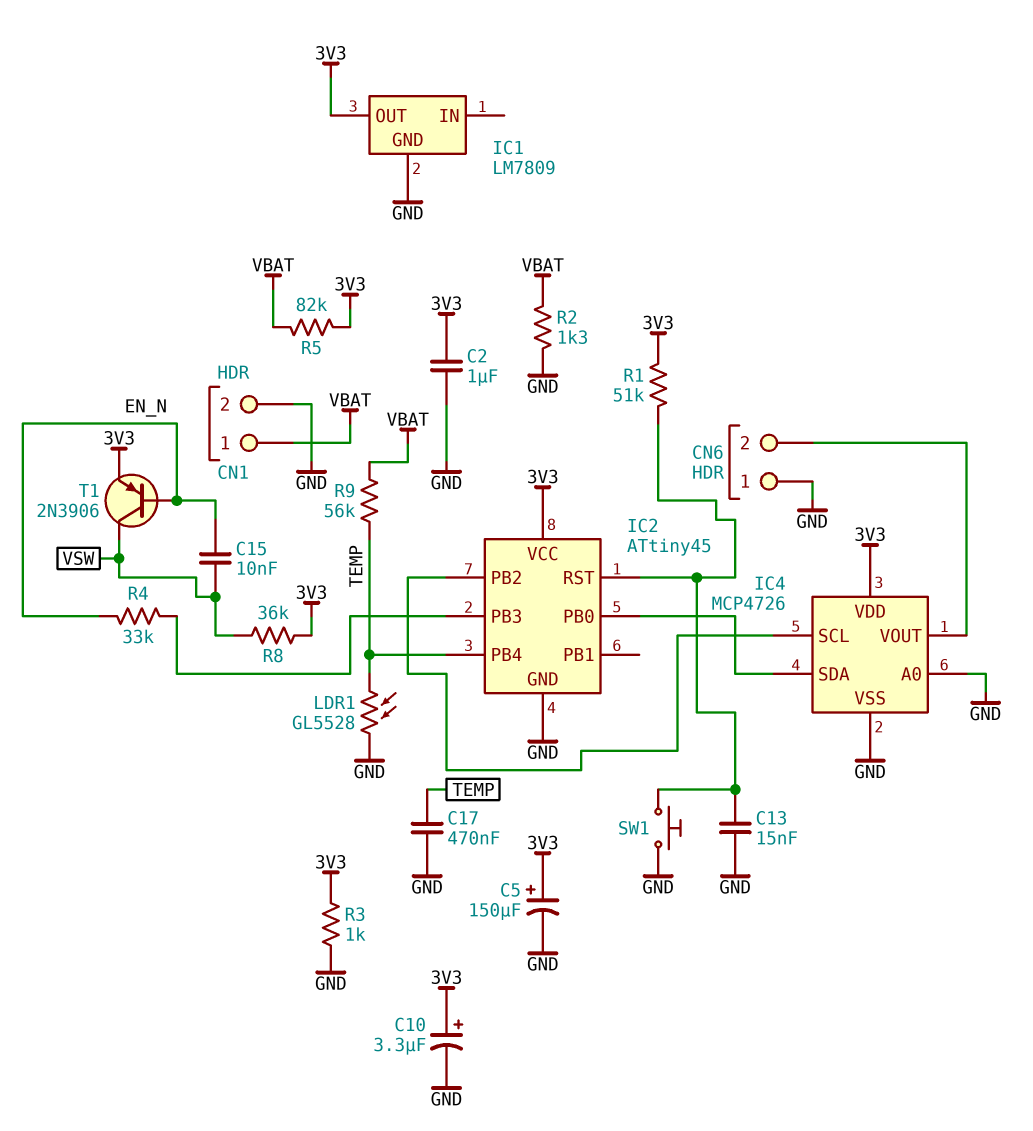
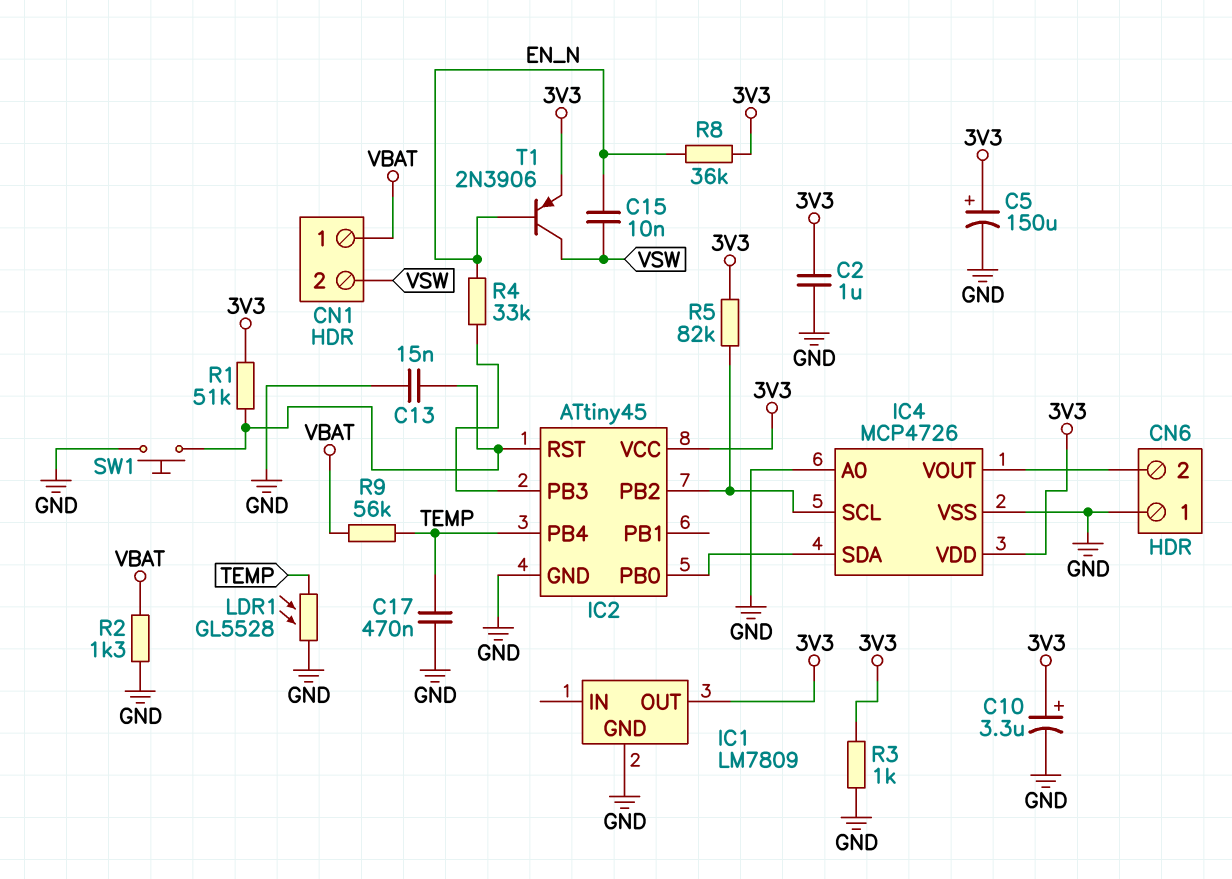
CN1 pin 2: GND -> VSW
R5: 82k (3V3, VBAT) -> 82k (3V3, IC2/PB2)
R8: 36k (3V3, VSW) -> 36k (3V3, EN_N)

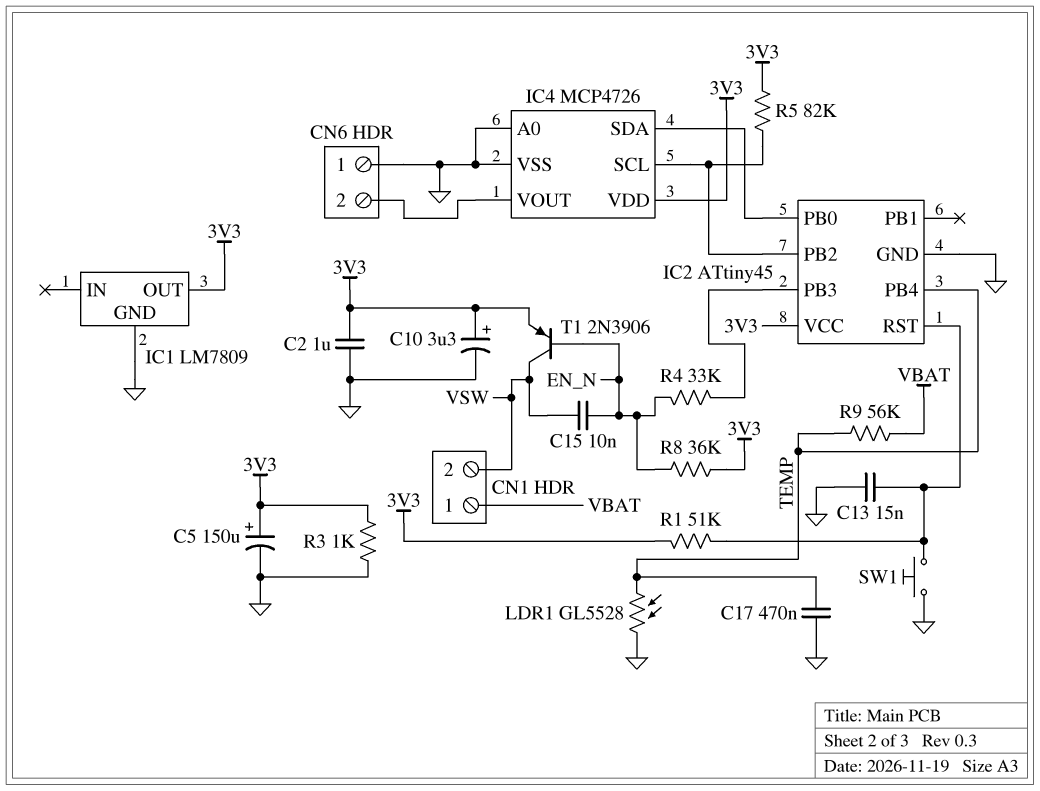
R2: 1.3k (GND, VBAT) -> none

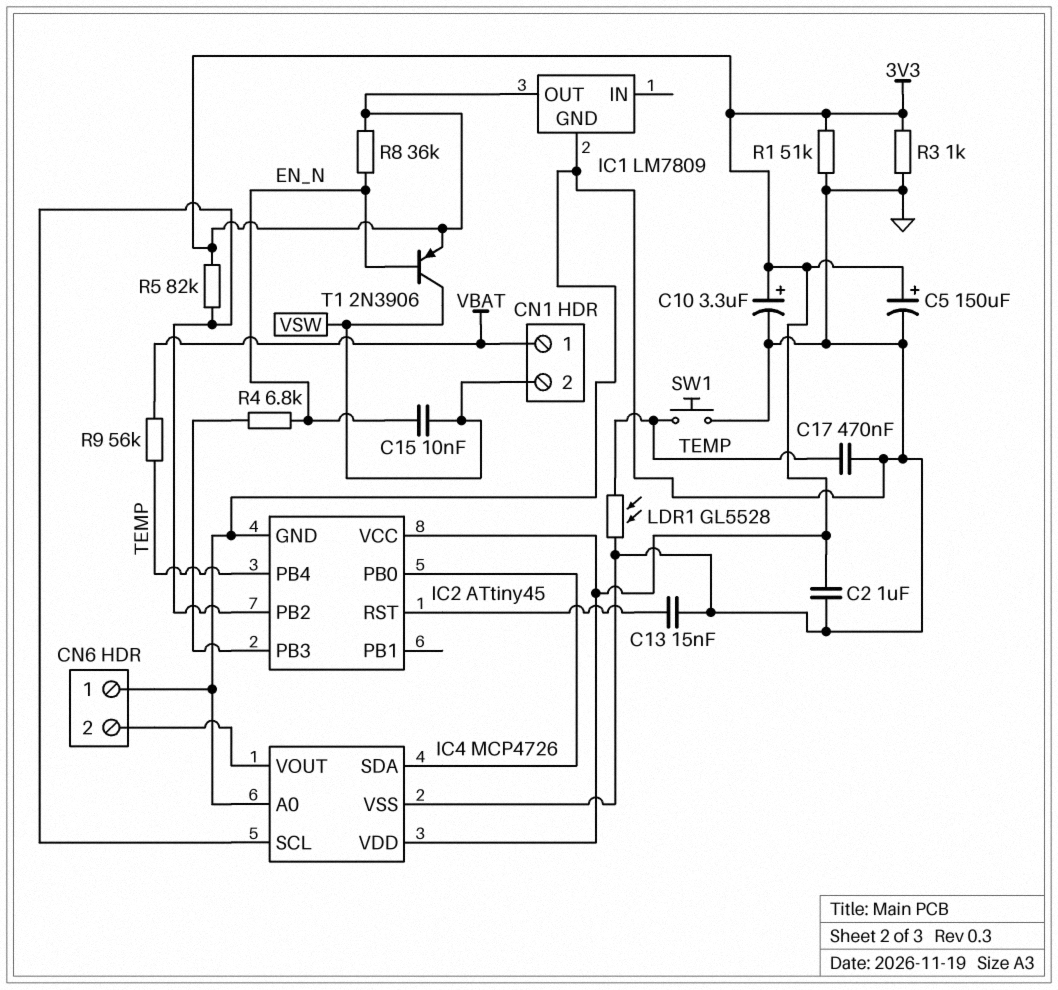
R1: 51k (3V3, IC2/RST) -> 51k (3V3, GND)
R4: 33k (EN_N, IC2/PB3) -> 6.8k (EN_N, IC2/PB3)
SW1: button (GND, IC2/RST) -> button (GND, TEMP)

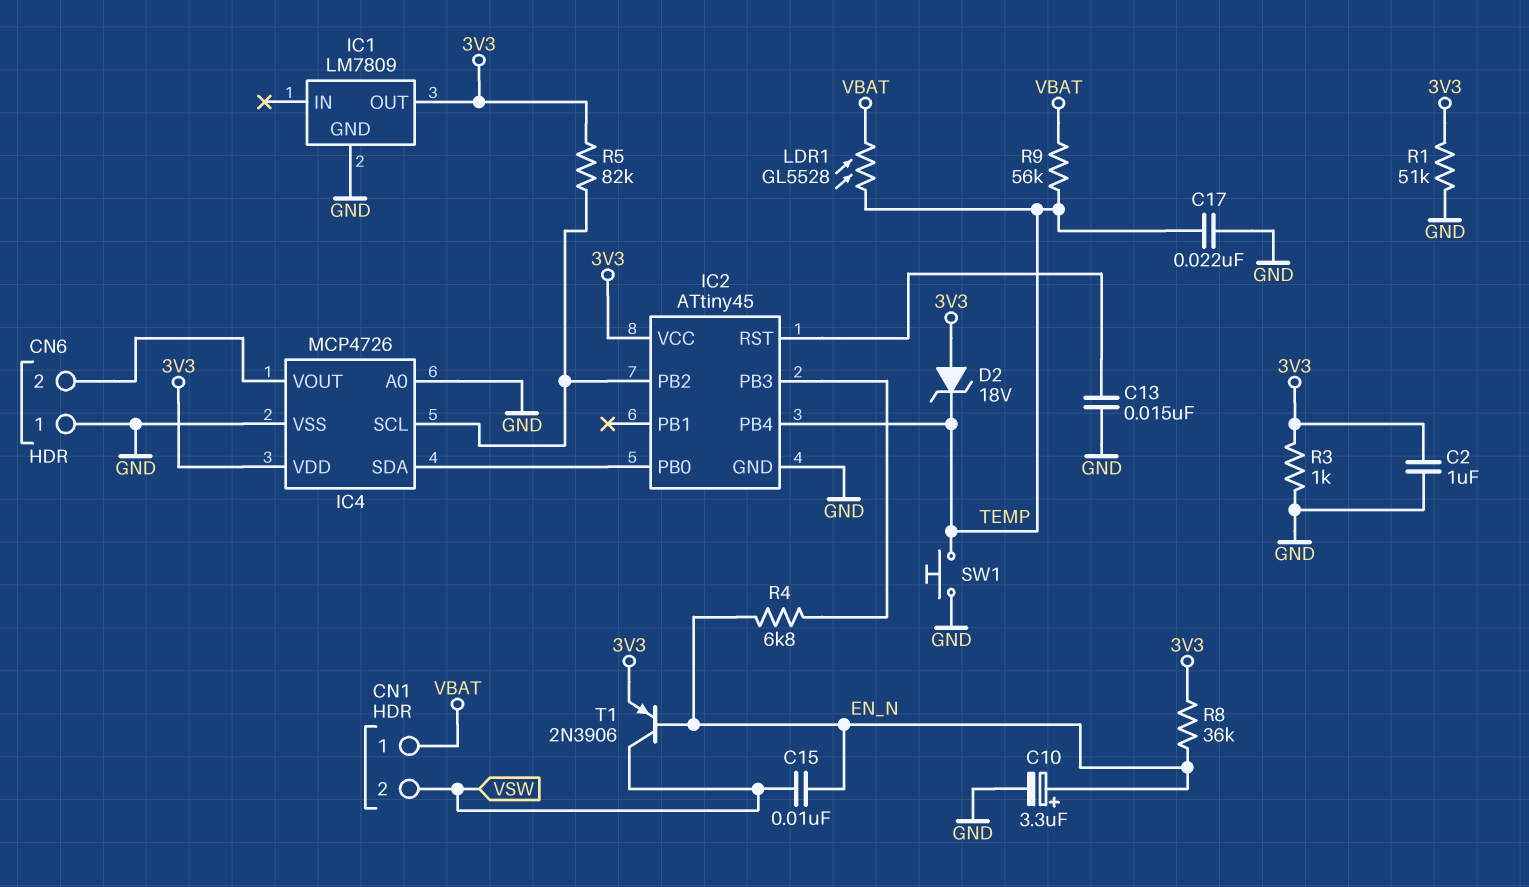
C5: 150uF (plus 3V3, minus GND) -> none
C10: 3.3uF (plus 3V3, minus GND) -> 3.3uF (plus EN_N, minus GND)
C17: 470nF (GND, TEMP) -> 22nF (GND, TEMP)
D2: none -> zener 18V (A 3V3, K TEMP)
LDR1: GL5528 (GND, TEMP) -> GL5528 (TEMP, VBAT)

